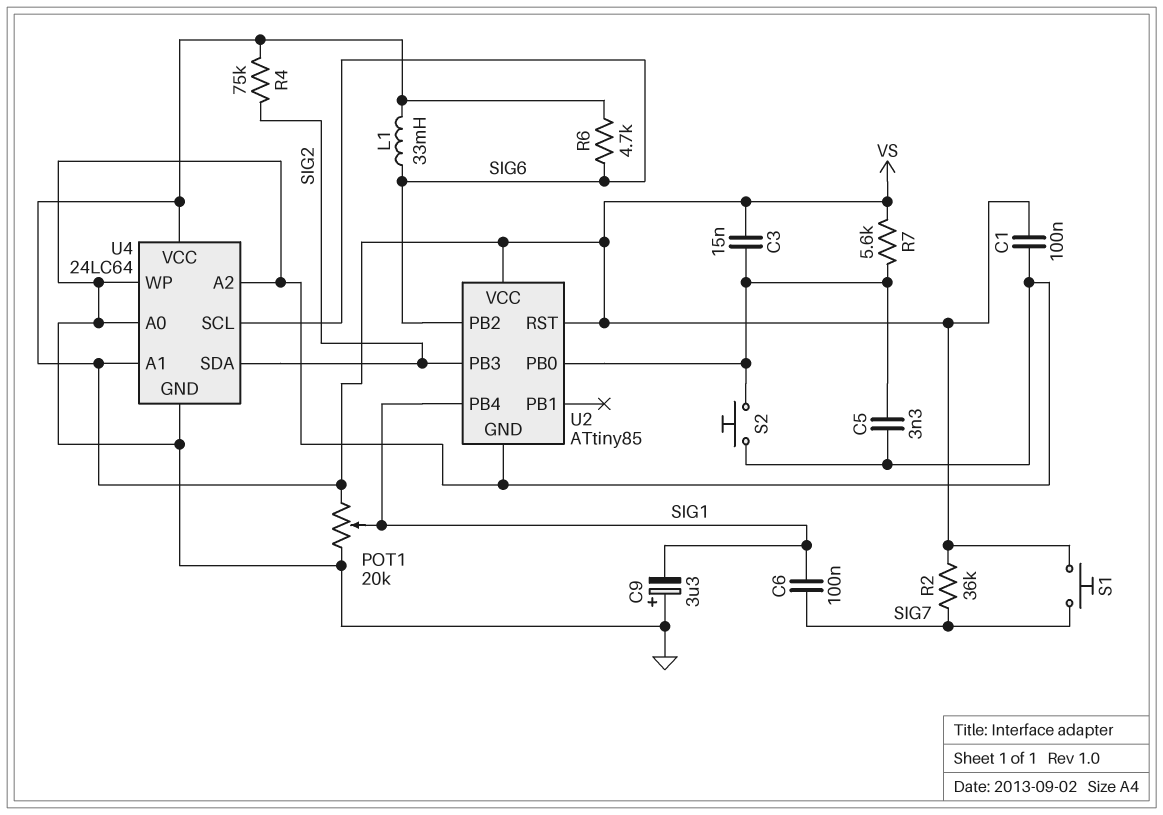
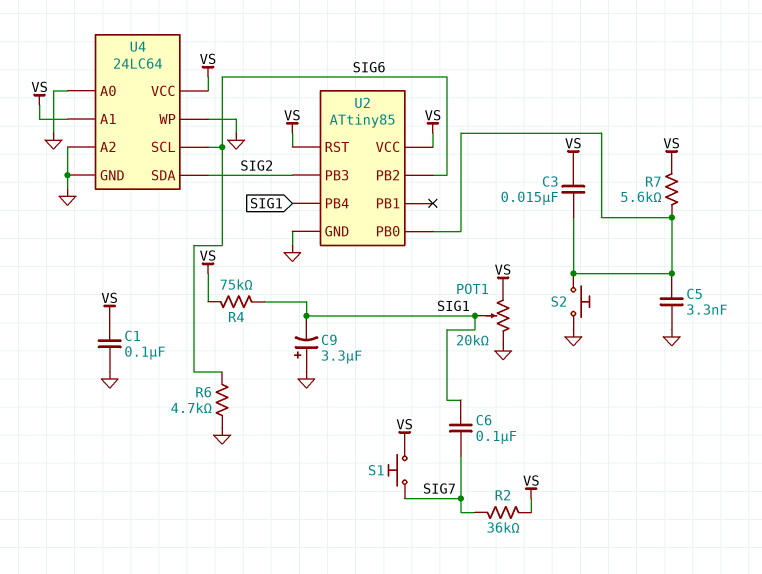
L1: 33mH (SIG6, VS) -> none
R4: 75k (SIG2, VS) -> 75k (SIG1, VS)
R6: 4.7k (SIG6, VS) -> 4.7k (GND, SIG6)

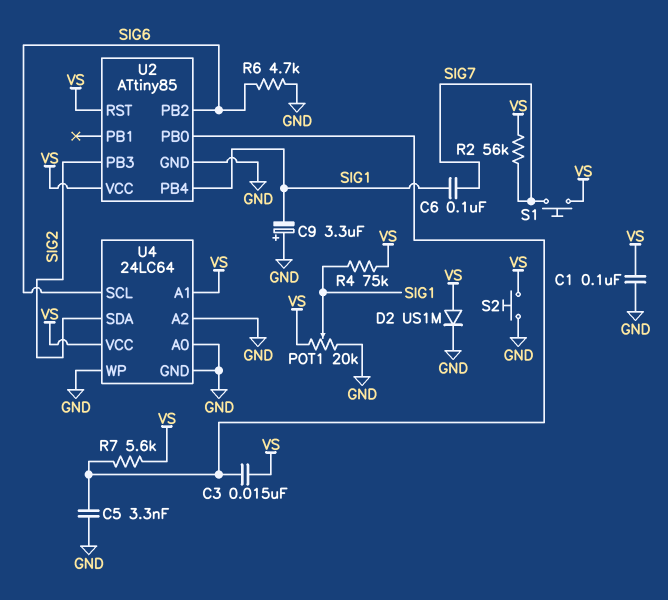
D2: none -> diode US1M (A VS, K GND)
R2: 36k (SIG7, VS) -> 56k (SIG7, VS)
S2: button (GND, U2/PB0) -> button (GND, VS)

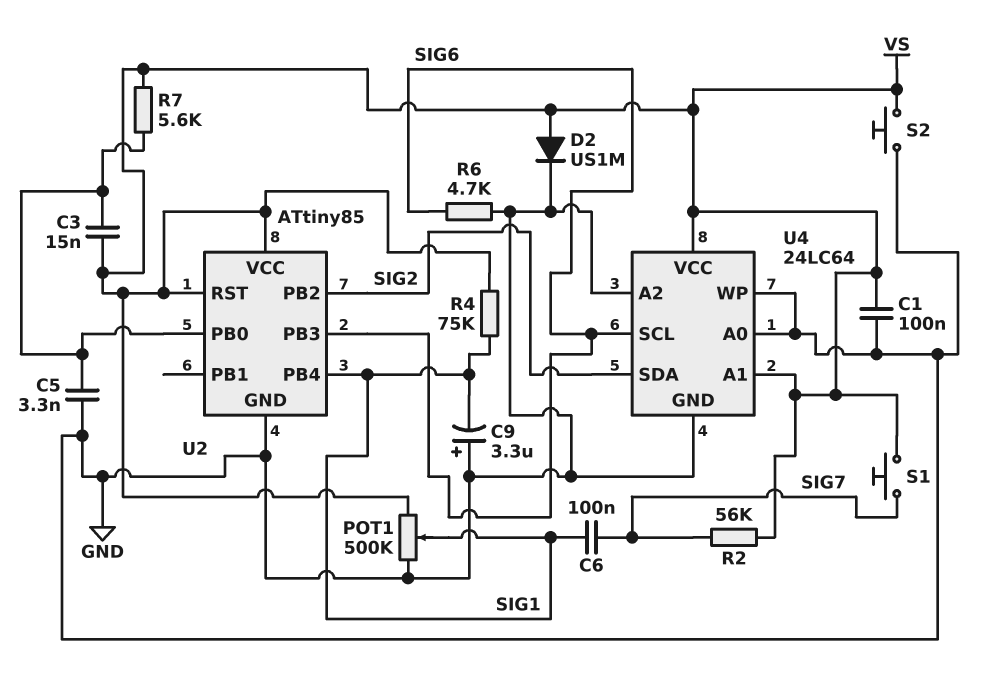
POT1: 20k (GND, VS, wiper SIG1) -> 500k (GND, VS, wiper SIG1)
U2 pin PB2: SIG6 -> SIG2
U2 pin PB3: SIG2 -> SIG6

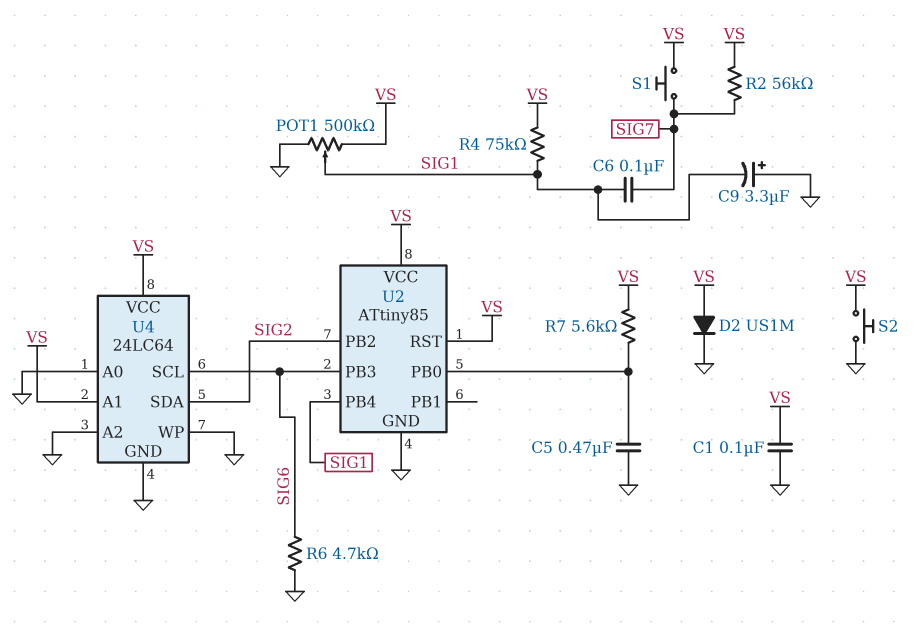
C3: 15nF (U2/PB0, VS) -> none
C5: 3.3nF (GND, U2/PB0) -> 470nF (GND, U2/PB0)

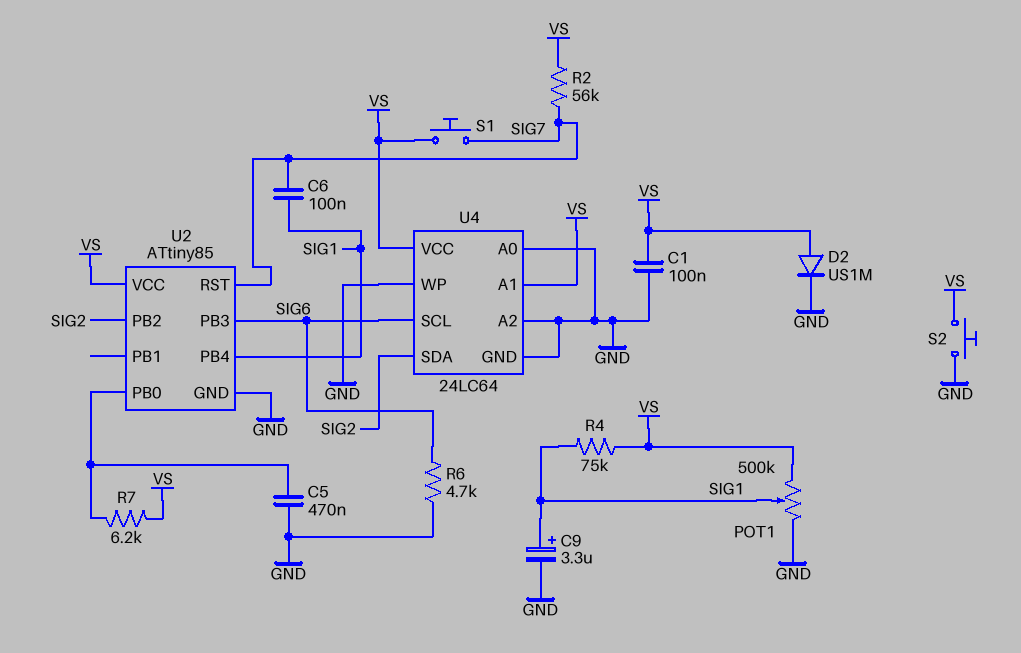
C9: 3.3uF (plus GND, minus SIG1) -> 3.3uF (plus SIG1, minus GND)
R7: 5.6k (U2/PB0, VS) -> 6.2k (U2/PB0, VS)
U2 pin RST: VS -> SIG7

